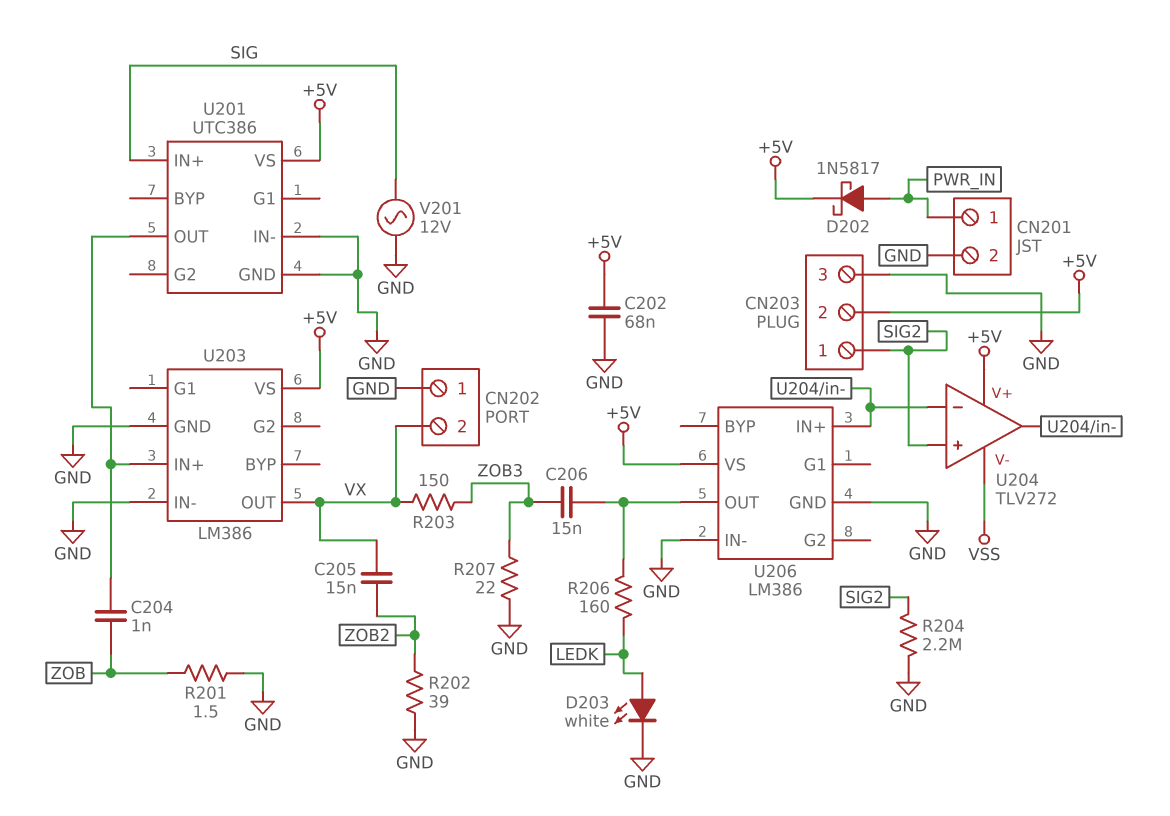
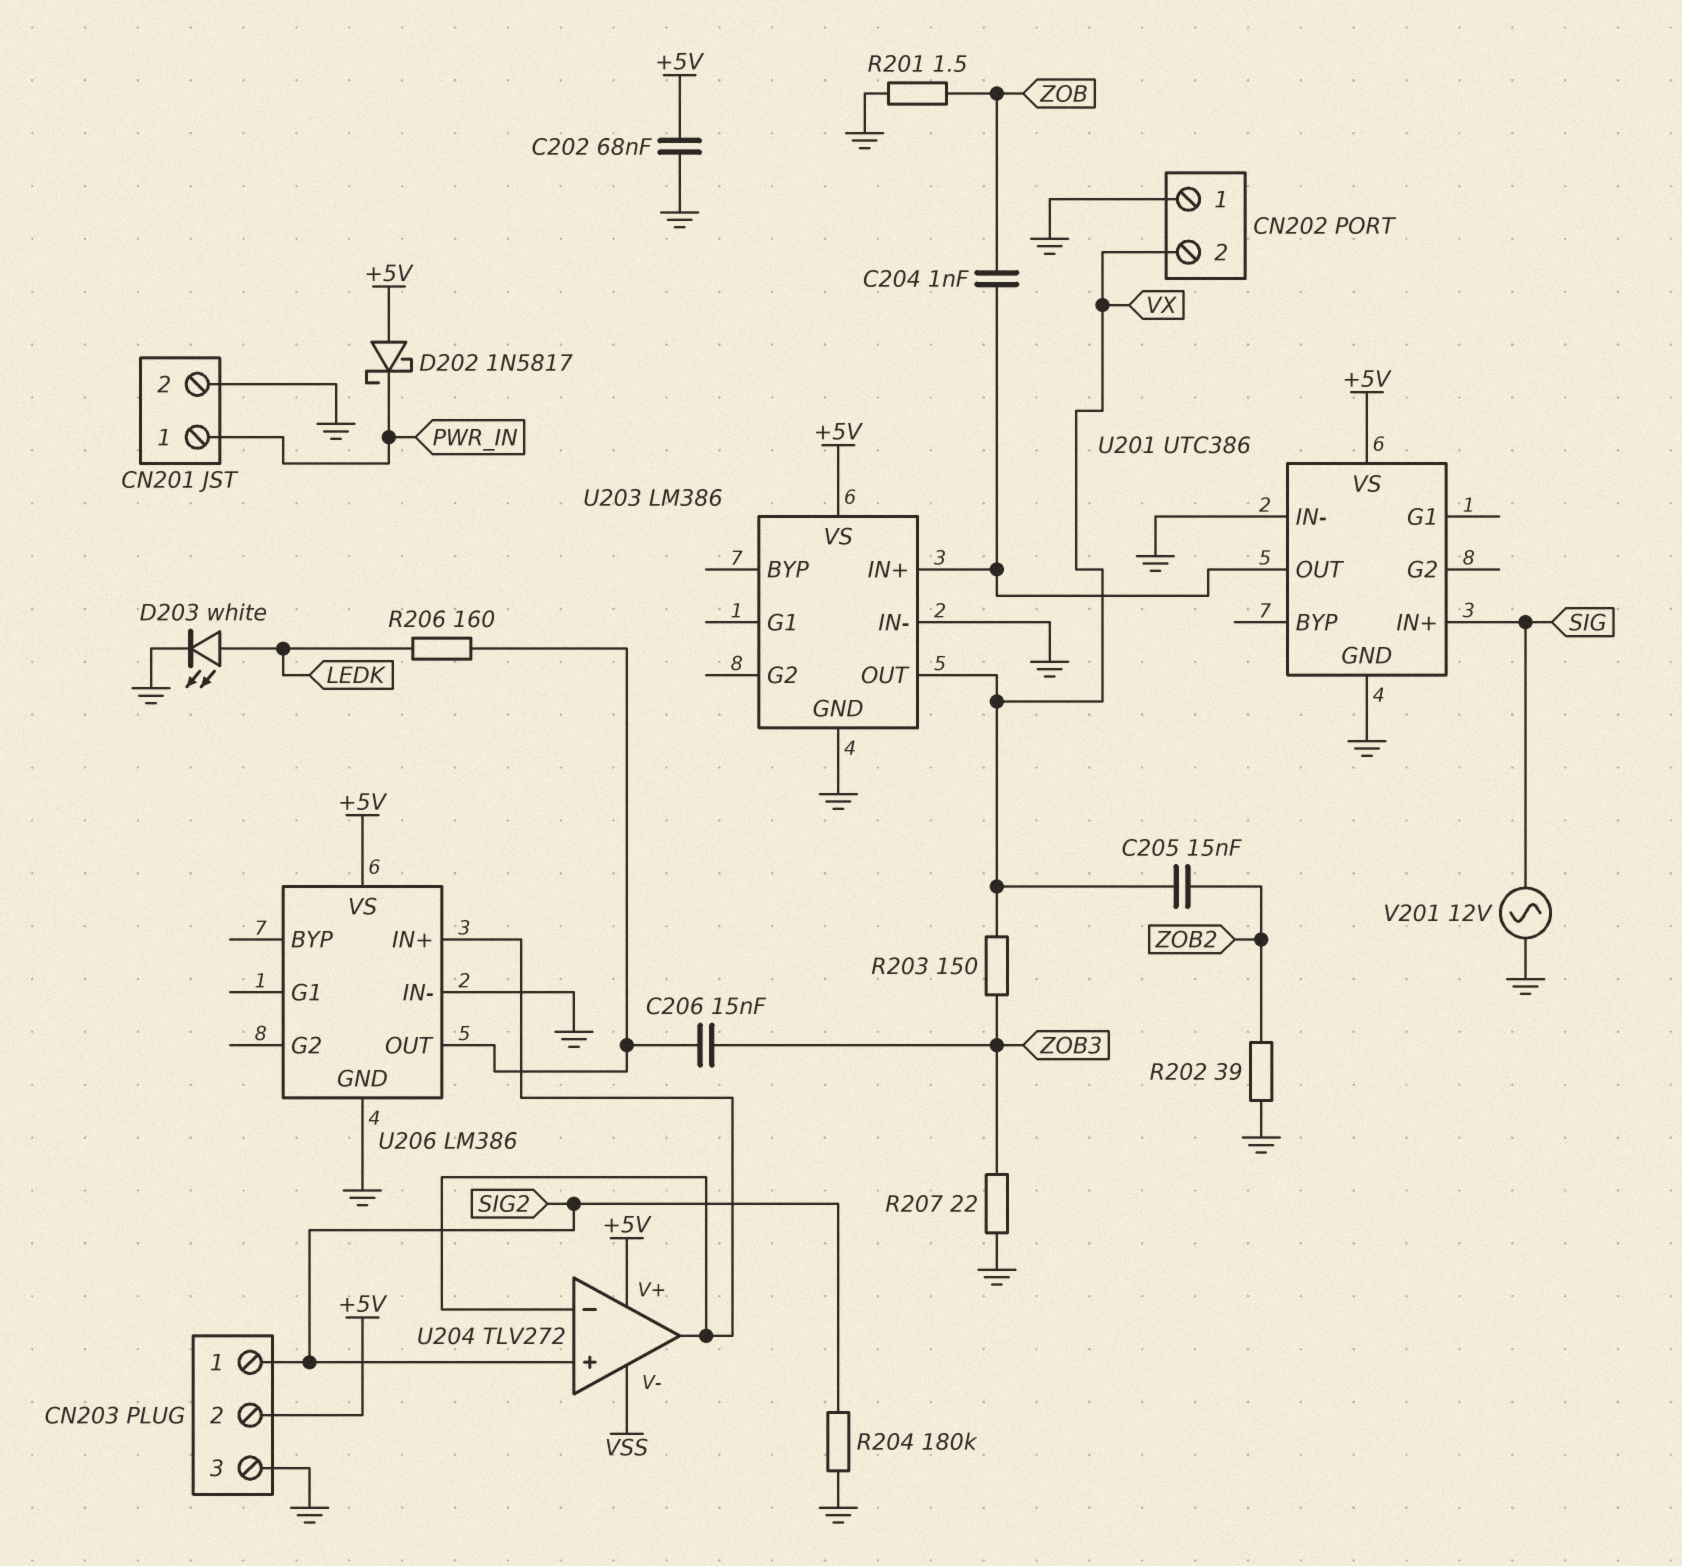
D202: schottky 1N5817 (A PWR_IN, K +5V) -> schottky 1N5817 (A +5V, K PWR_IN)
R204: 2.2M (GND, SIG2) -> 180k (GND, SIG2)

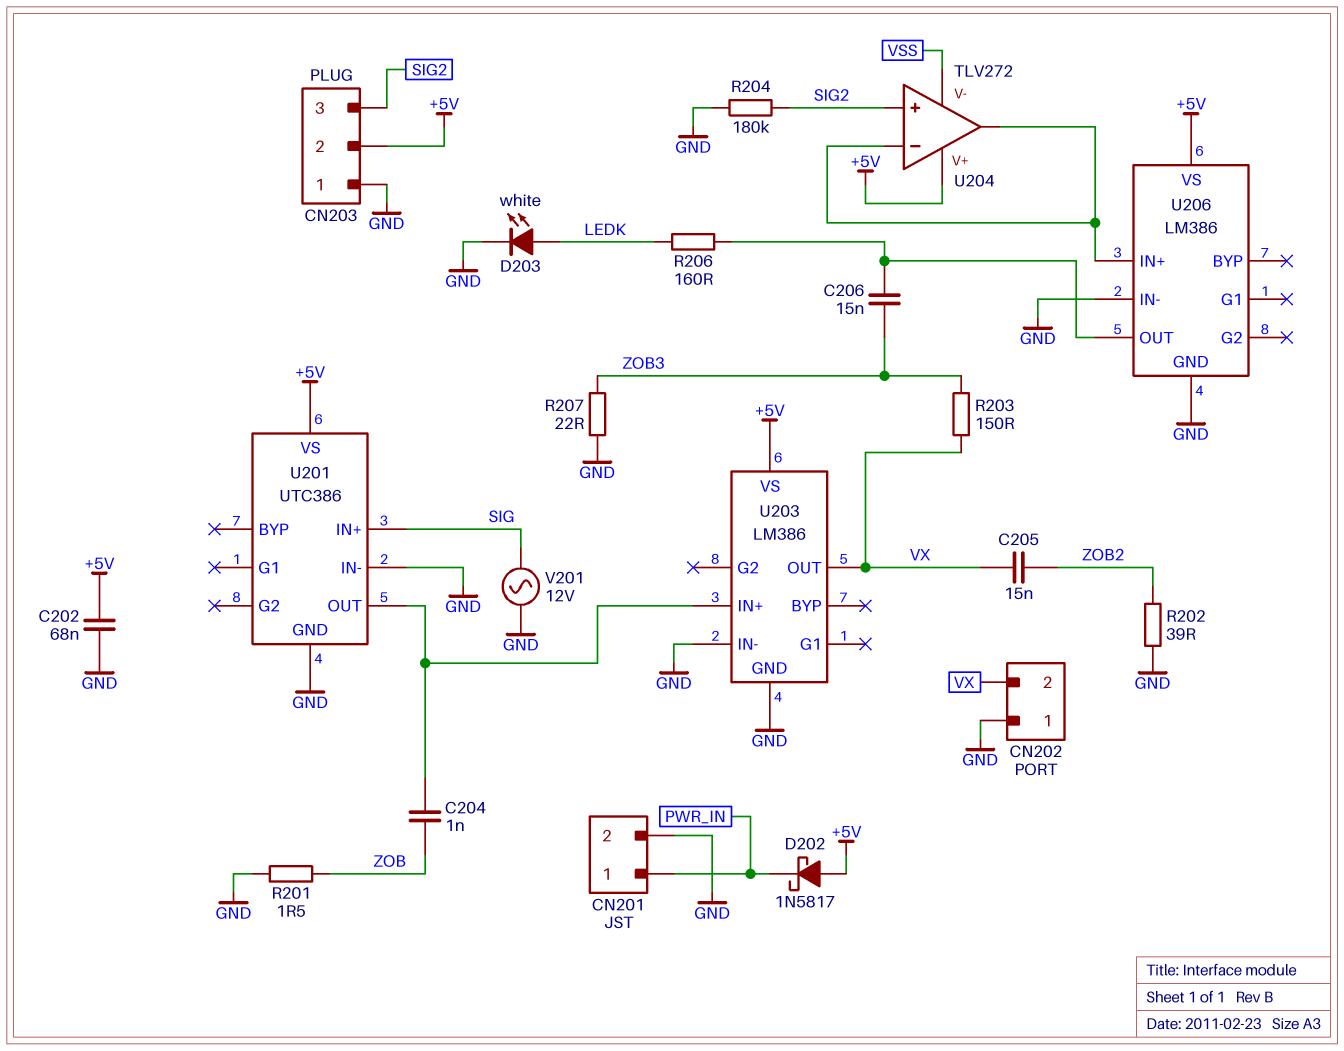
CN203 pin 1: SIG2 -> GND
CN203 pin 3: GND -> SIG2

